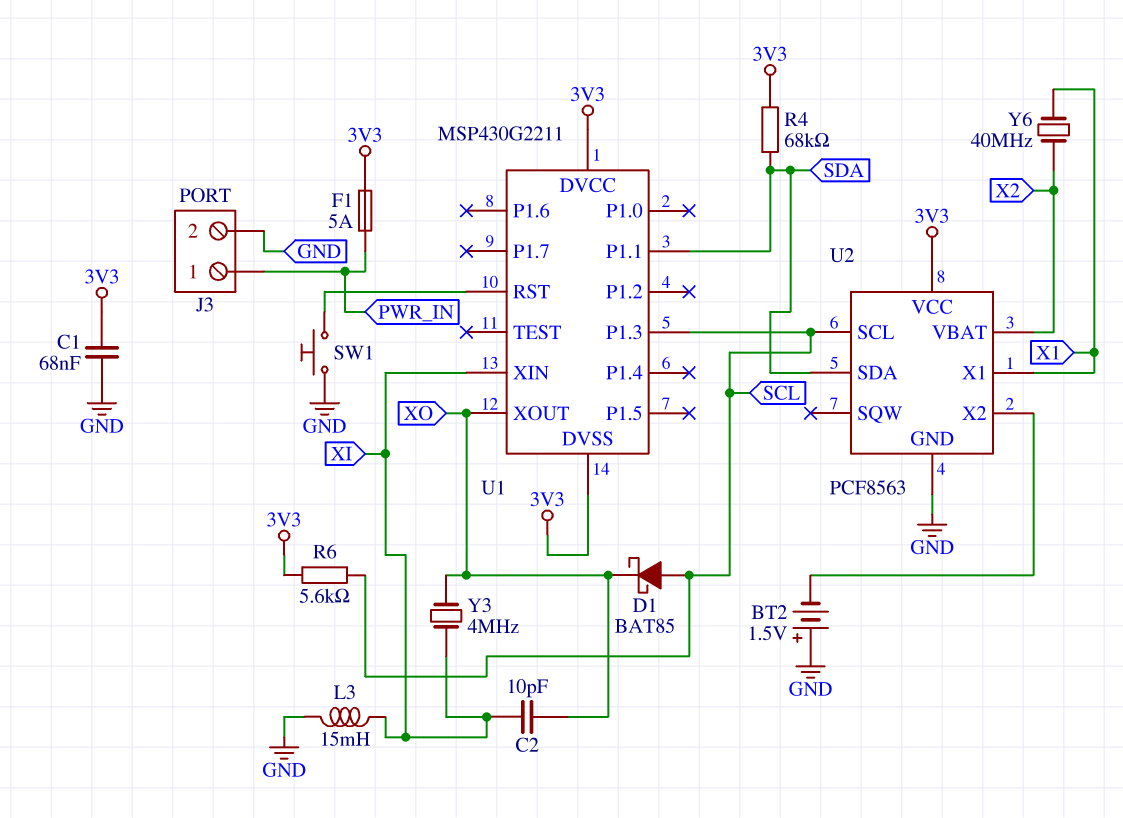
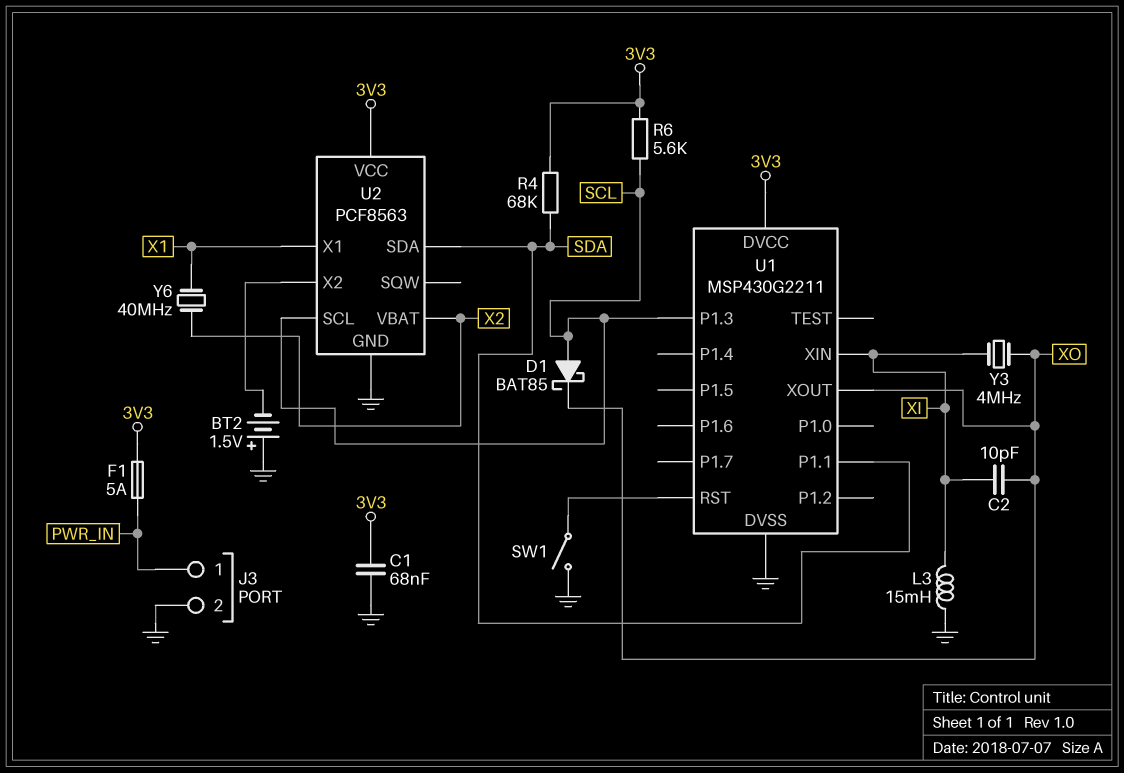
SW1: button (GND, U1/RST) -> switch (GND, U1/RST)
U1 pin DVSS: 3V3 -> GND

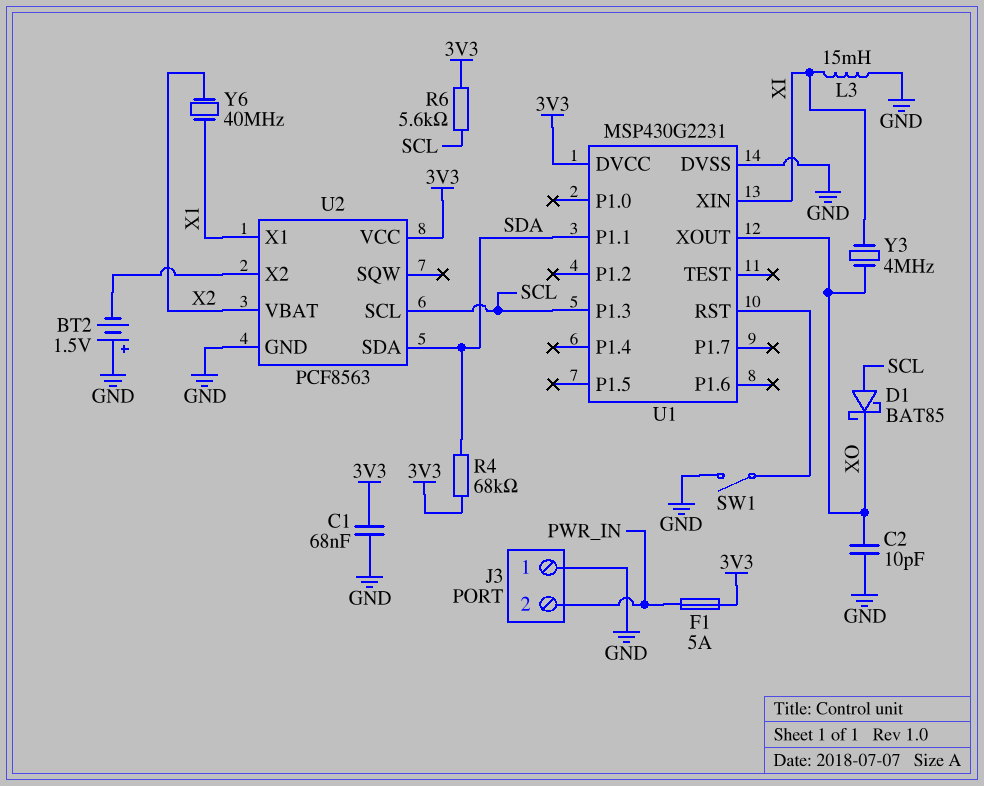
C2: 10pF (XI, XO) -> 10pF (GND, XO)
J3 pin 1: PWR_IN -> GND
J3 pin 2: GND -> PWR_IN
U1: MSP430G2211 -> MSP430G2231

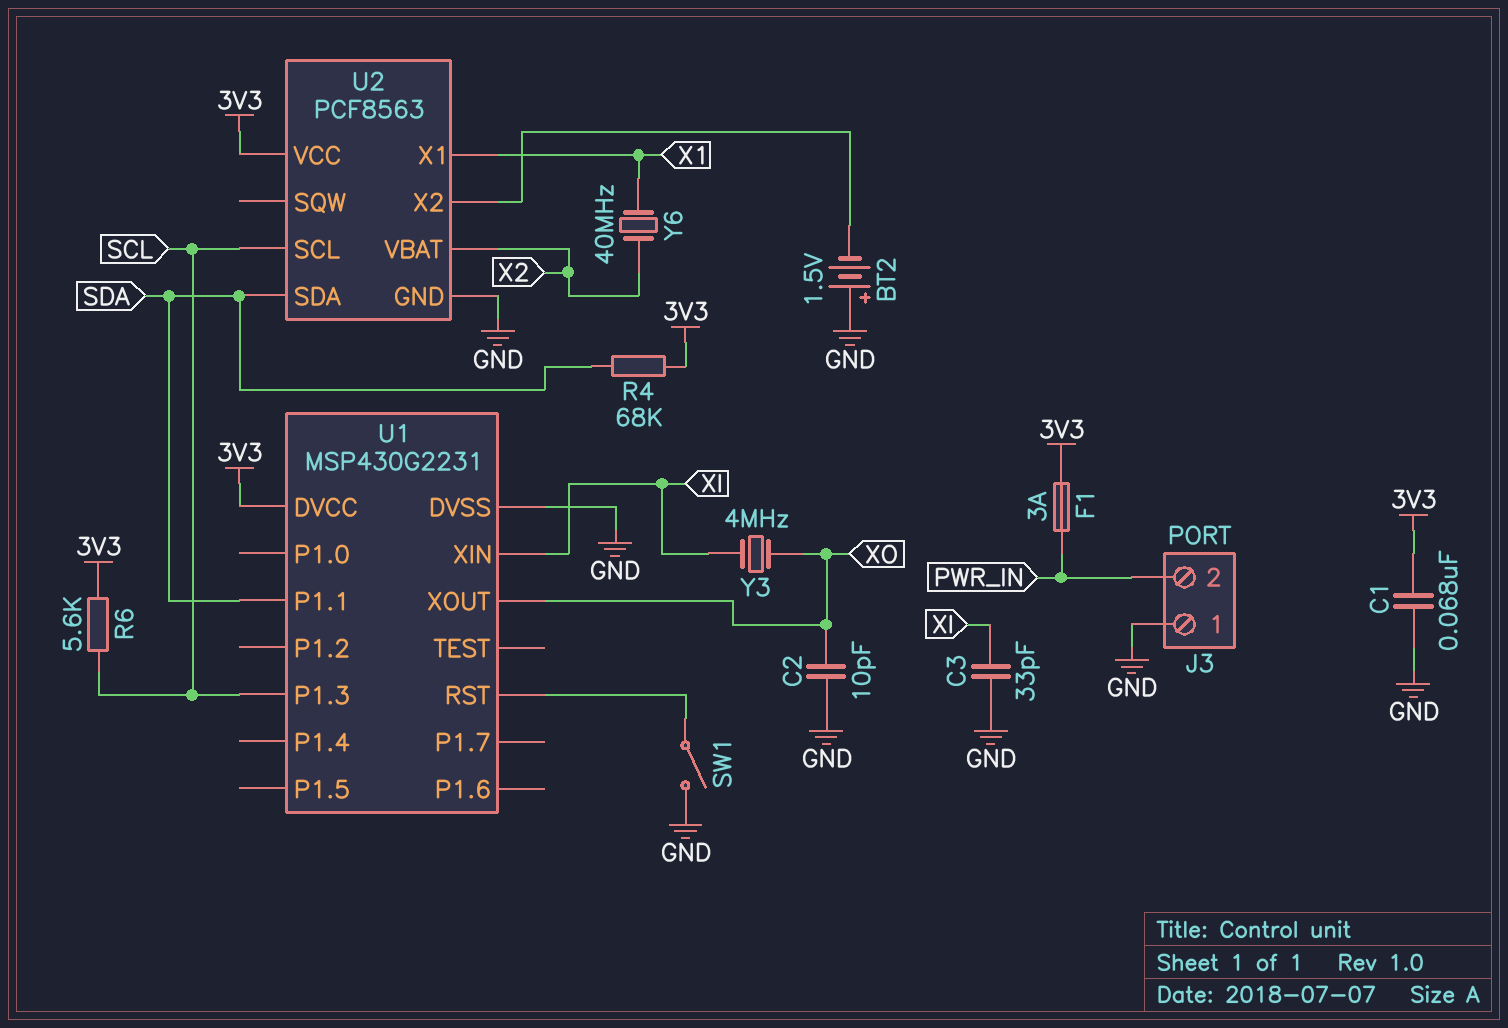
C3: none -> 33pF (GND, XI)
D1: schottky BAT85 (A SCL, K XO) -> none
F1: 5A (3V3, PWR_IN) -> 3A (3V3, PWR_IN)
L3: 15mH (GND, XI) -> none

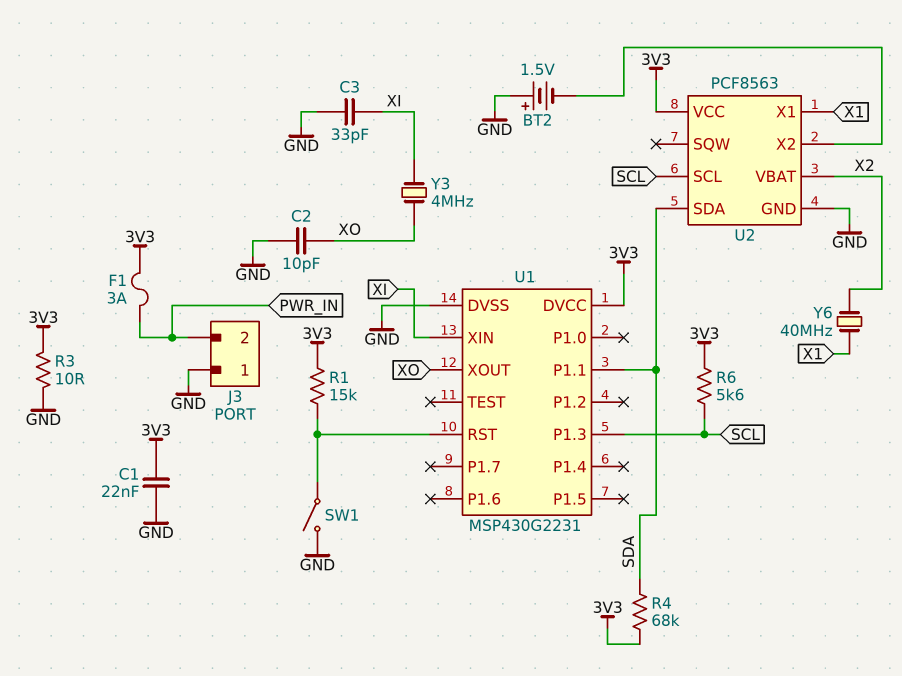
C1: 68nF (3V3, GND) -> 22nF (3V3, GND)
R1: none -> 15k (3V3, U1/RST)
R3: none -> 10 (3V3, GND)

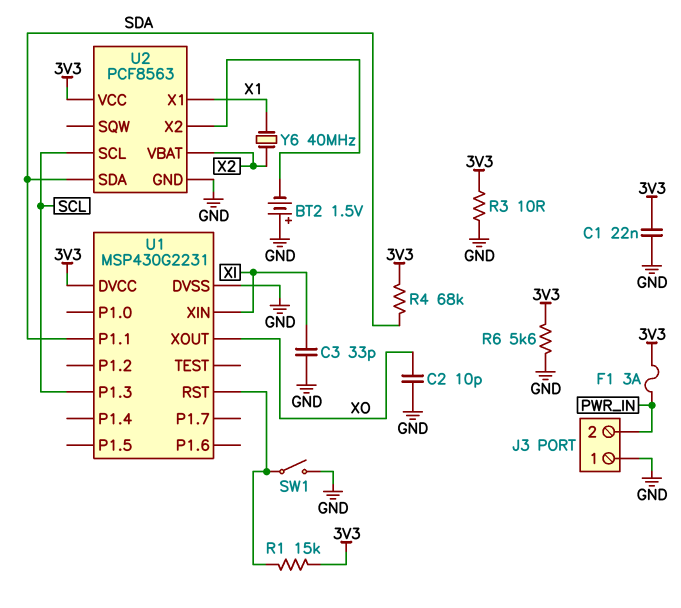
R6: 5.6k (3V3, SCL) -> 5.6k (3V3, GND)
Y3: 4MHz (XI, XO) -> none

